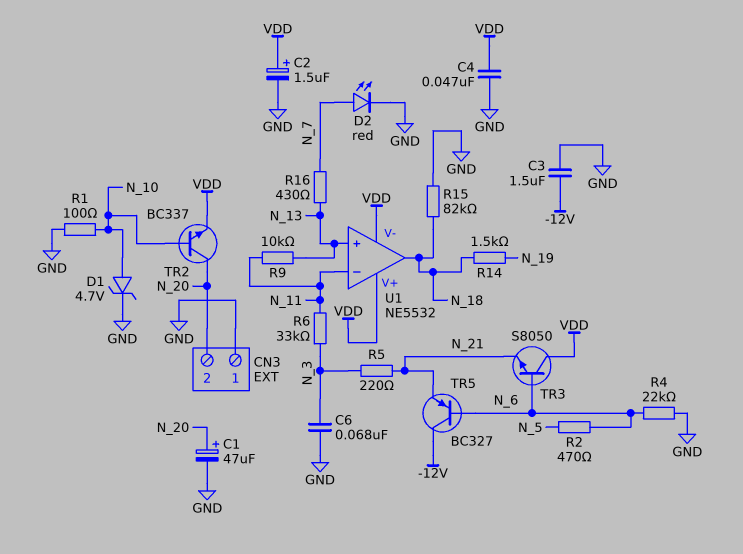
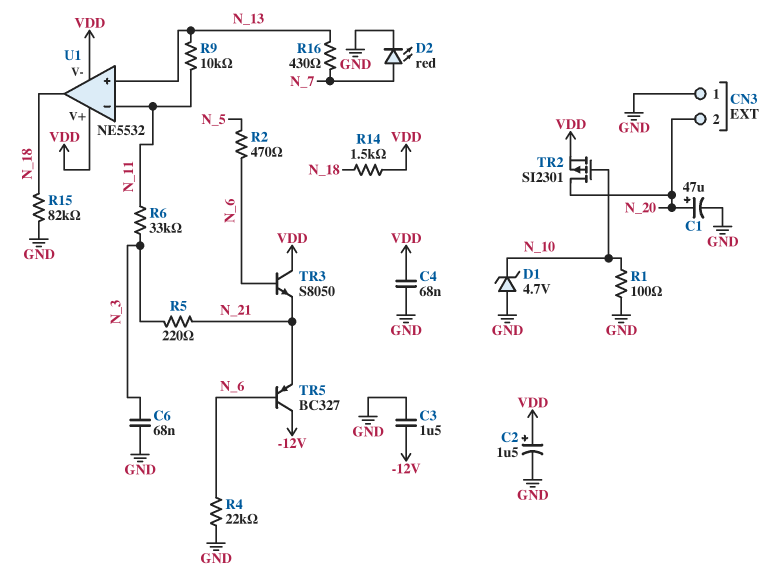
C4: 47nF (GND, VDD) -> 68nF (GND, VDD)
D1: zener 4.7V (A N_10, K GND) -> zener 4.7V (A GND, K N_10)
R14: 1.5k (N_18, N_19) -> 1.5k (N_18, VDD)
TR2: NPN BC337 (B N_10, C N_20, E VDD) -> PMOS SI2301 (G N_10, D N_20, S VDD)

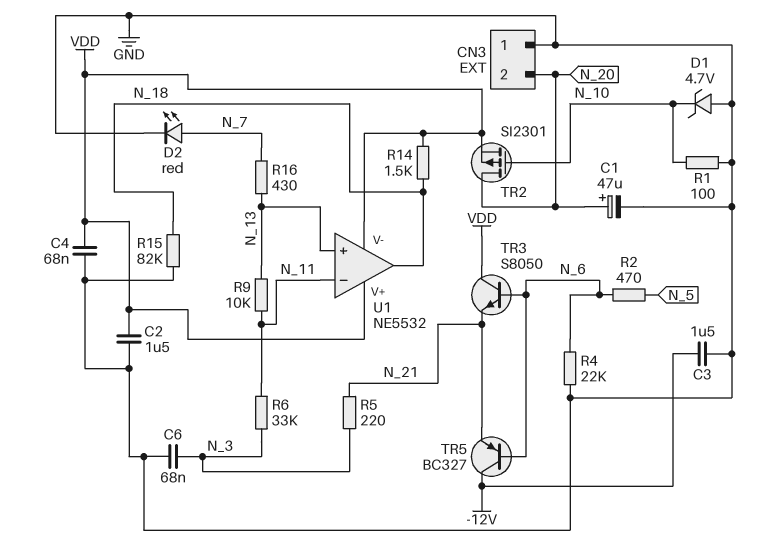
C2: 1.5uF (plus VDD, minus GND) -> 1.5uF (GND, VDD)

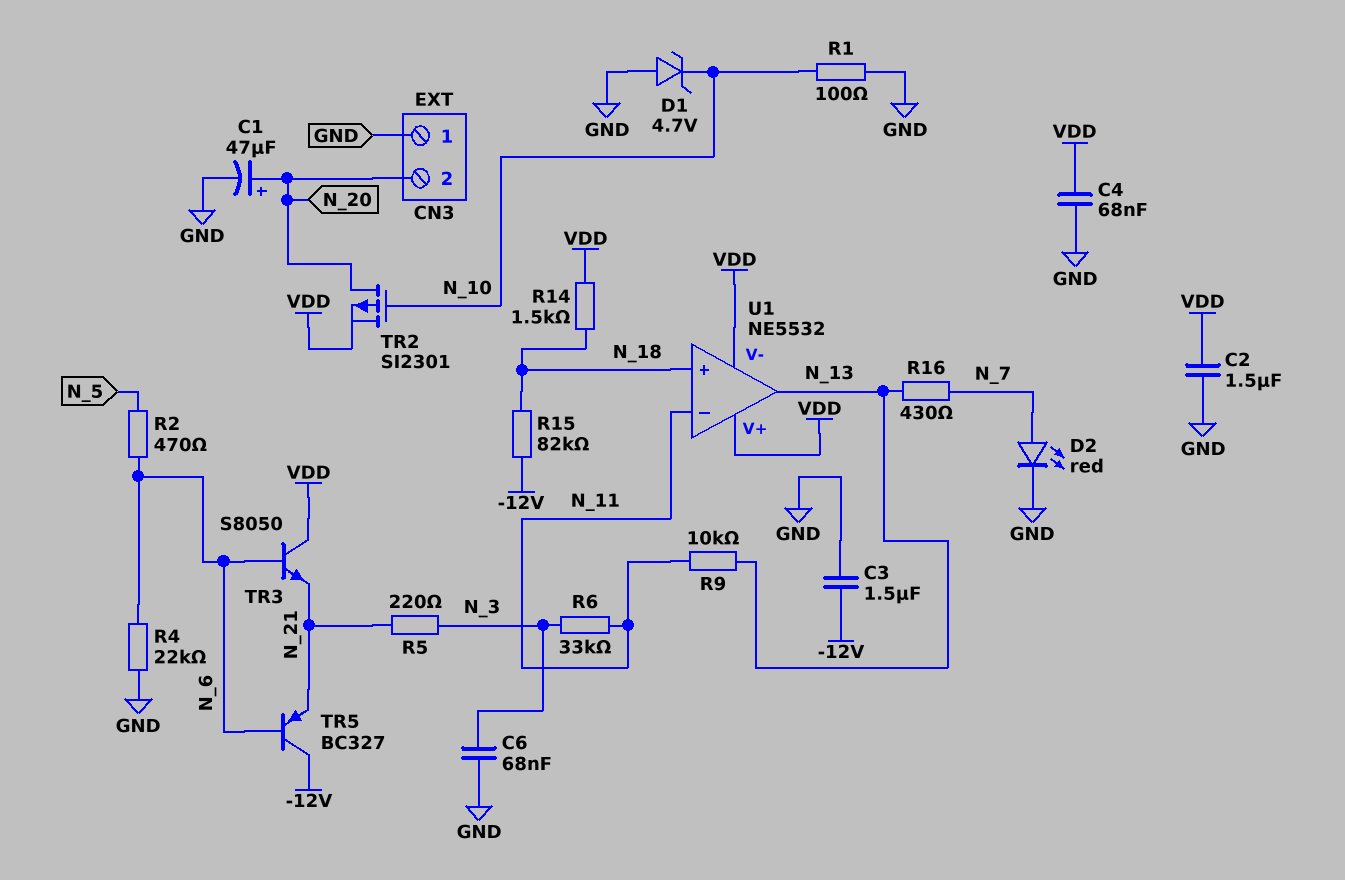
R15: 82k (GND, N_18) -> 82k (-12V, N_18)
U1 pin in+: N_13 -> N_18
U1 pin out: N_18 -> N_13

